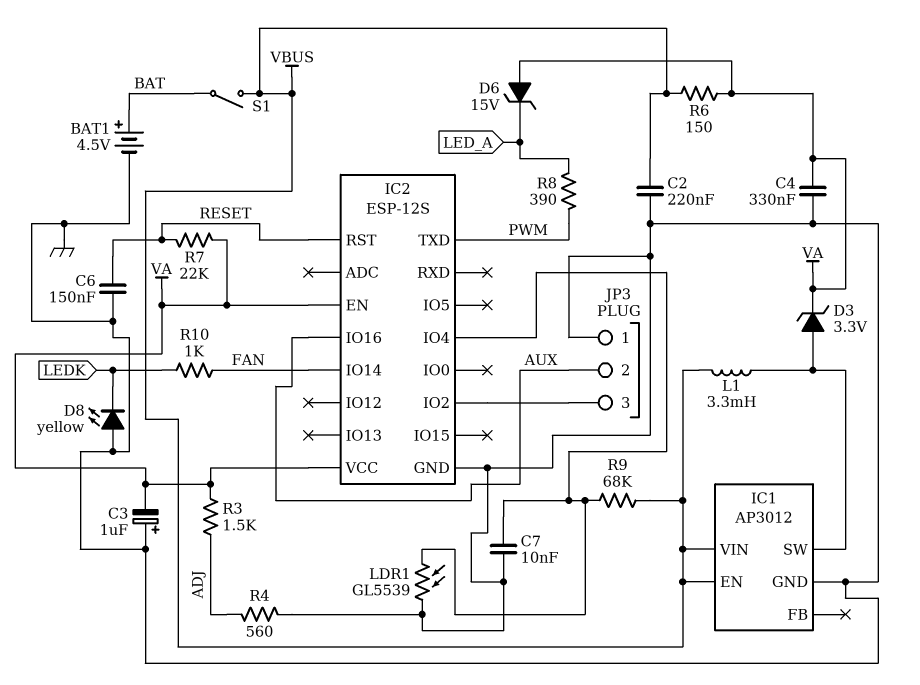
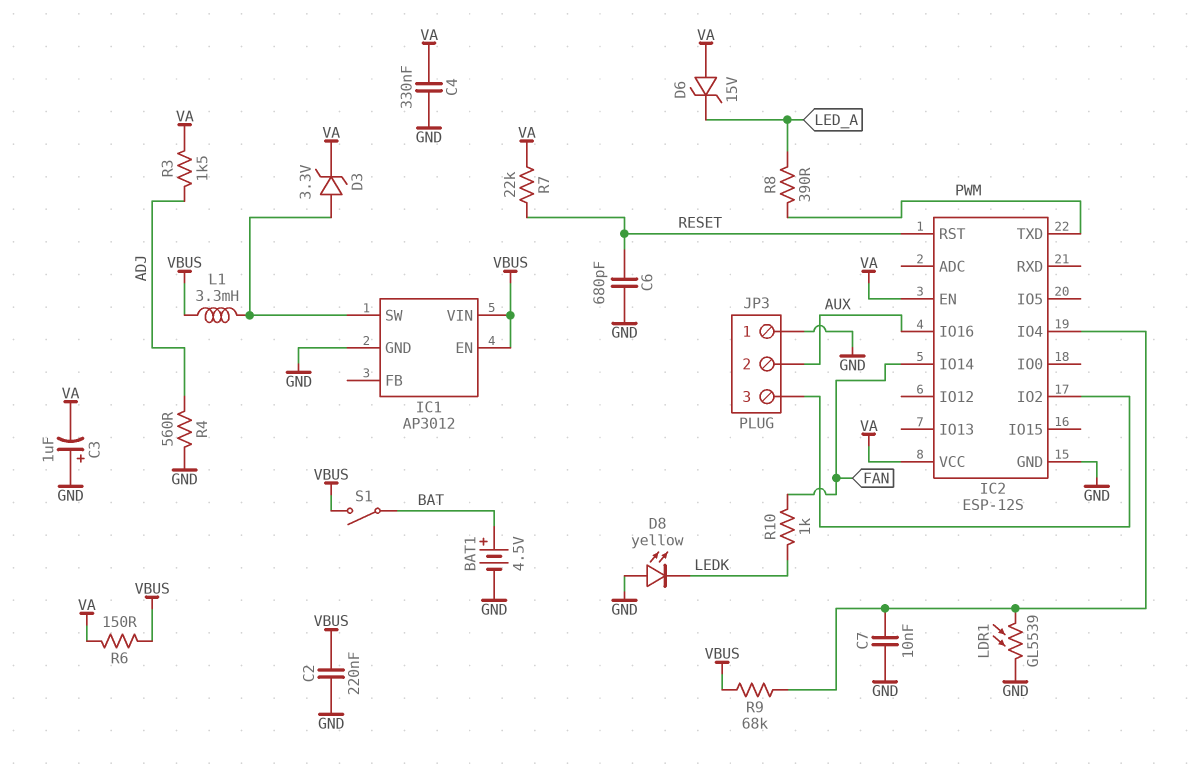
C6: 150nF (GND, RESET) -> 680pF (GND, RESET)

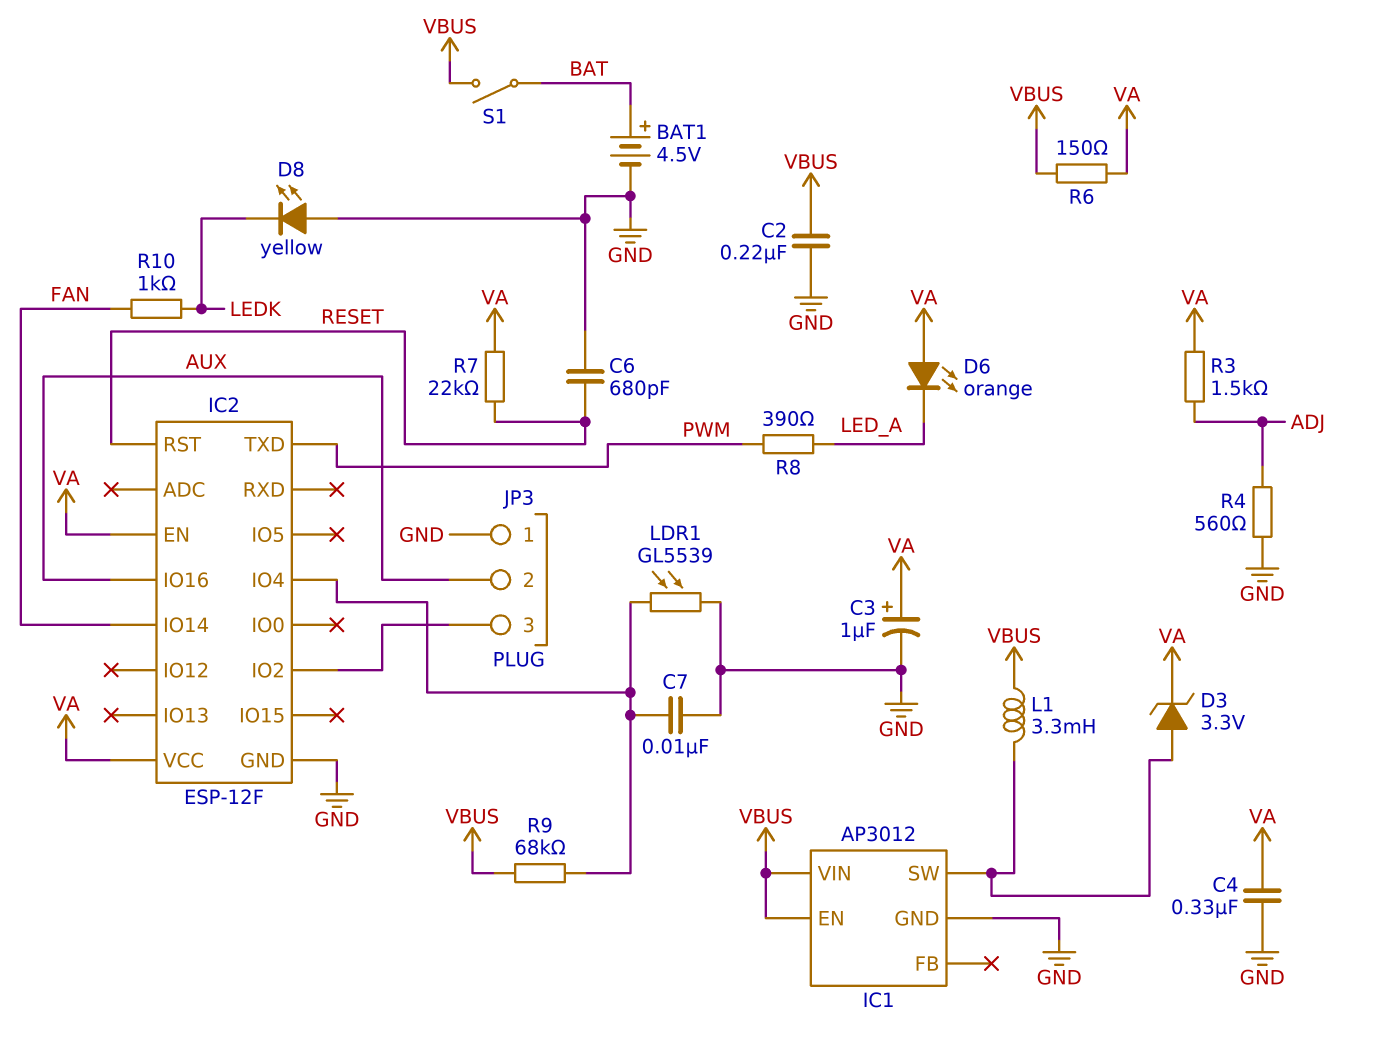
C3: 1uF (plus GND, minus VA) -> 1uF (plus VA, minus GND)
D6: zener 15V (A VA, K LED_A) -> LED orange (A VA, K LED_A)
IC2: ESP-12S -> ESP-12F

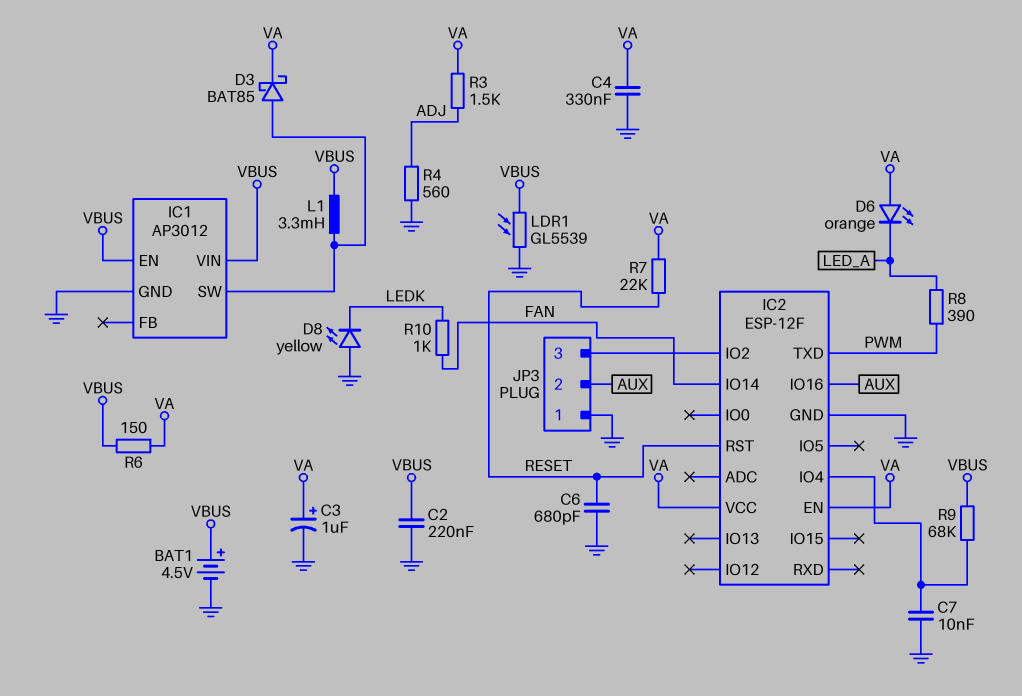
BAT1: 4.5V (plus BAT, minus GND) -> 4.5V (plus VBUS, minus GND)
D3: zener 3.3V (A IC1/SW, K VA) -> schottky BAT85 (A IC1/SW, K VA)
LDR1: GL5539 (GND, IC2/IO4) -> GL5539 (GND, VBUS)
S1: switch (BAT, VBUS) -> none

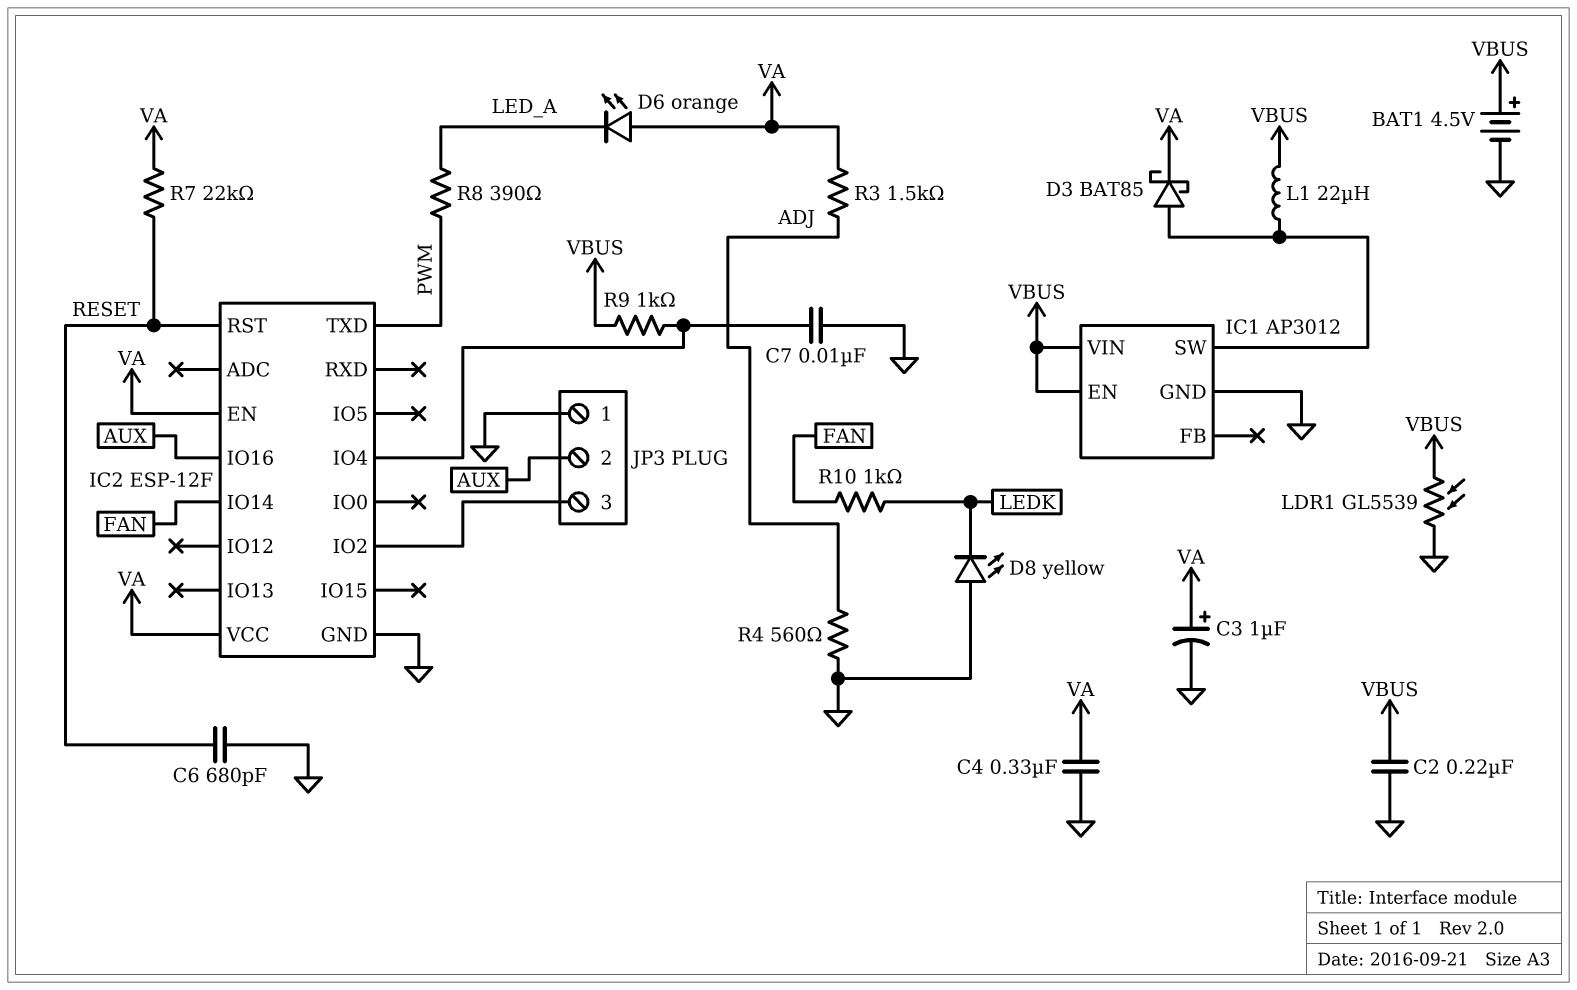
L1: 3.3mH (IC1/SW, VBUS) -> 22uH (IC1/SW, VBUS)
R6: 150 (VA, VBUS) -> none
R9: 68k (IC2/IO4, VBUS) -> 1k (IC2/IO4, VBUS)

